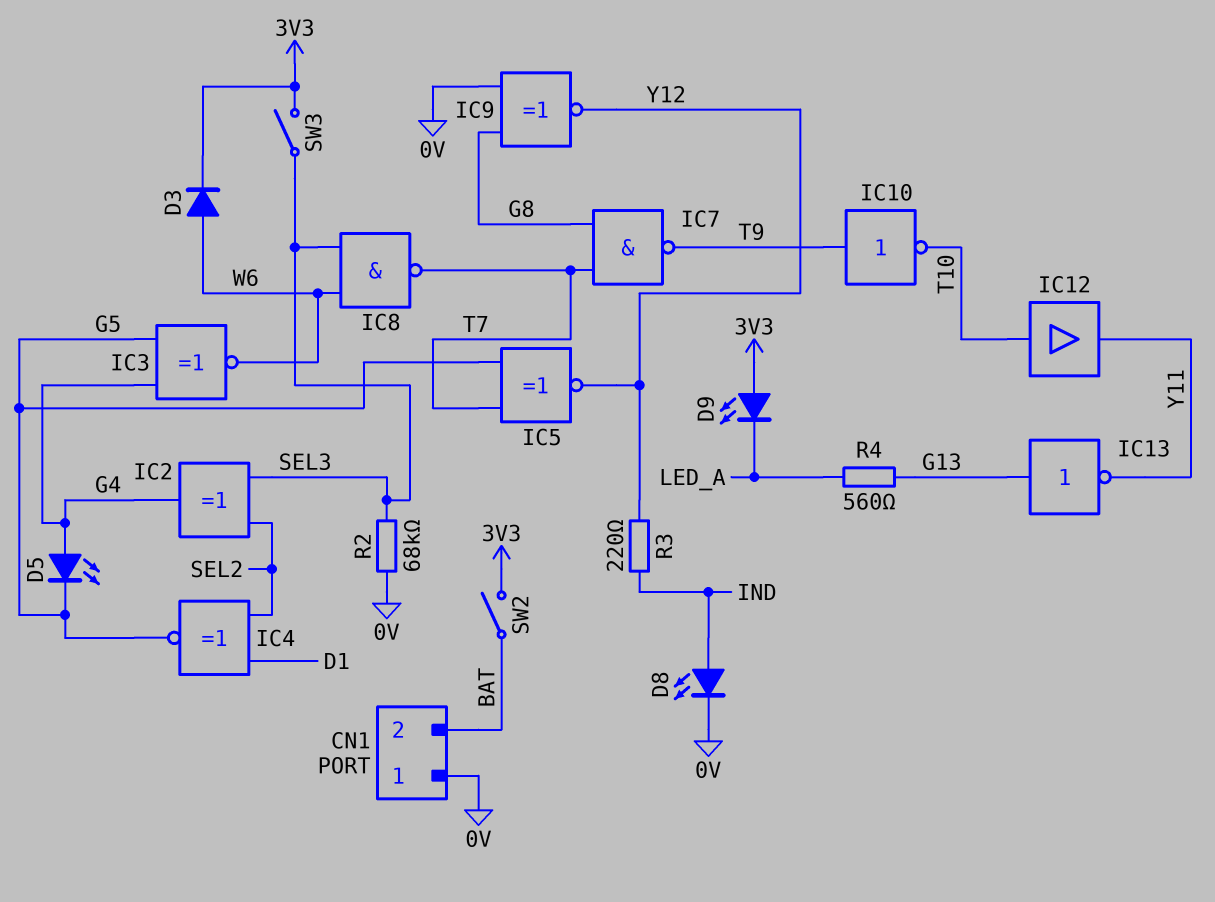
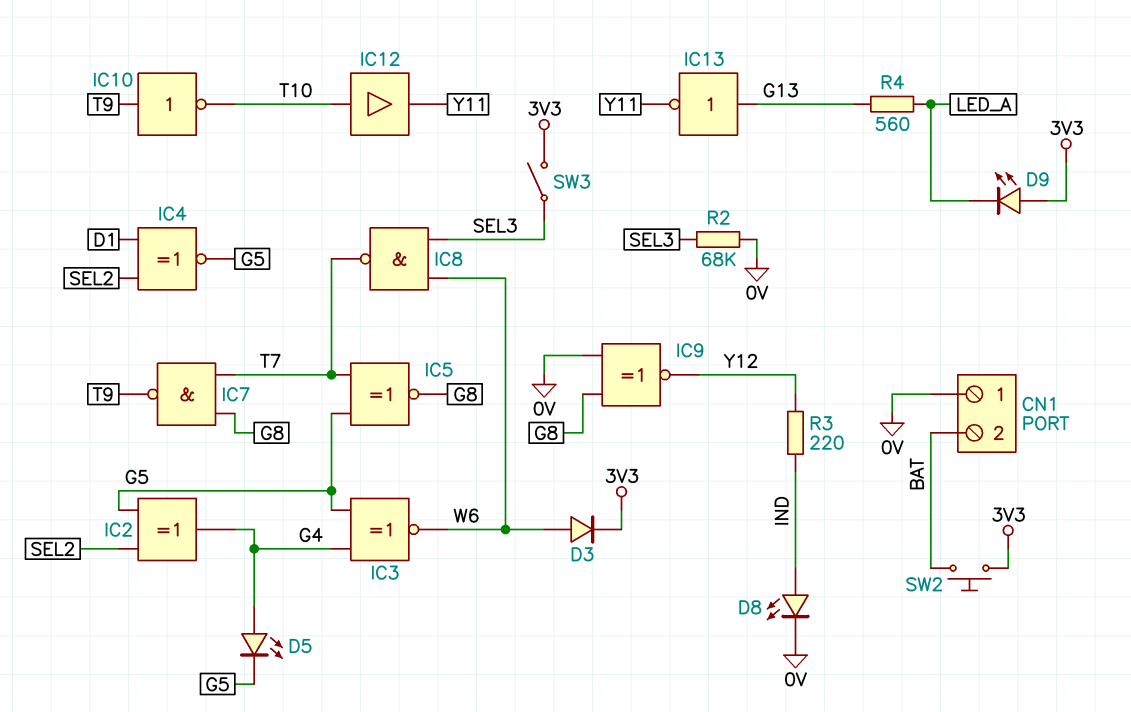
IC2: XOR (in SEL2, in SEL3, out G4) -> XOR (in G5, in SEL2, out G4)
IC5: XNOR (in G5, in T7, out Y12) -> XNOR (in G5, in T7, out G8)
SW2: switch (3V3, BAT) -> button (3V3, BAT)

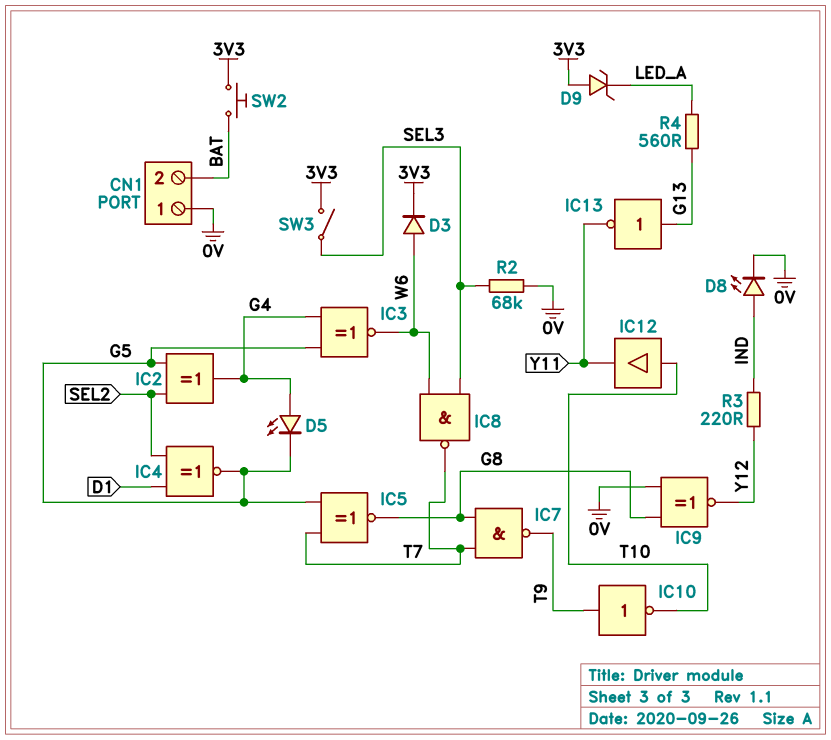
D9: LED (A 3V3, K LED_A) -> zener (A 3V3, K LED_A)

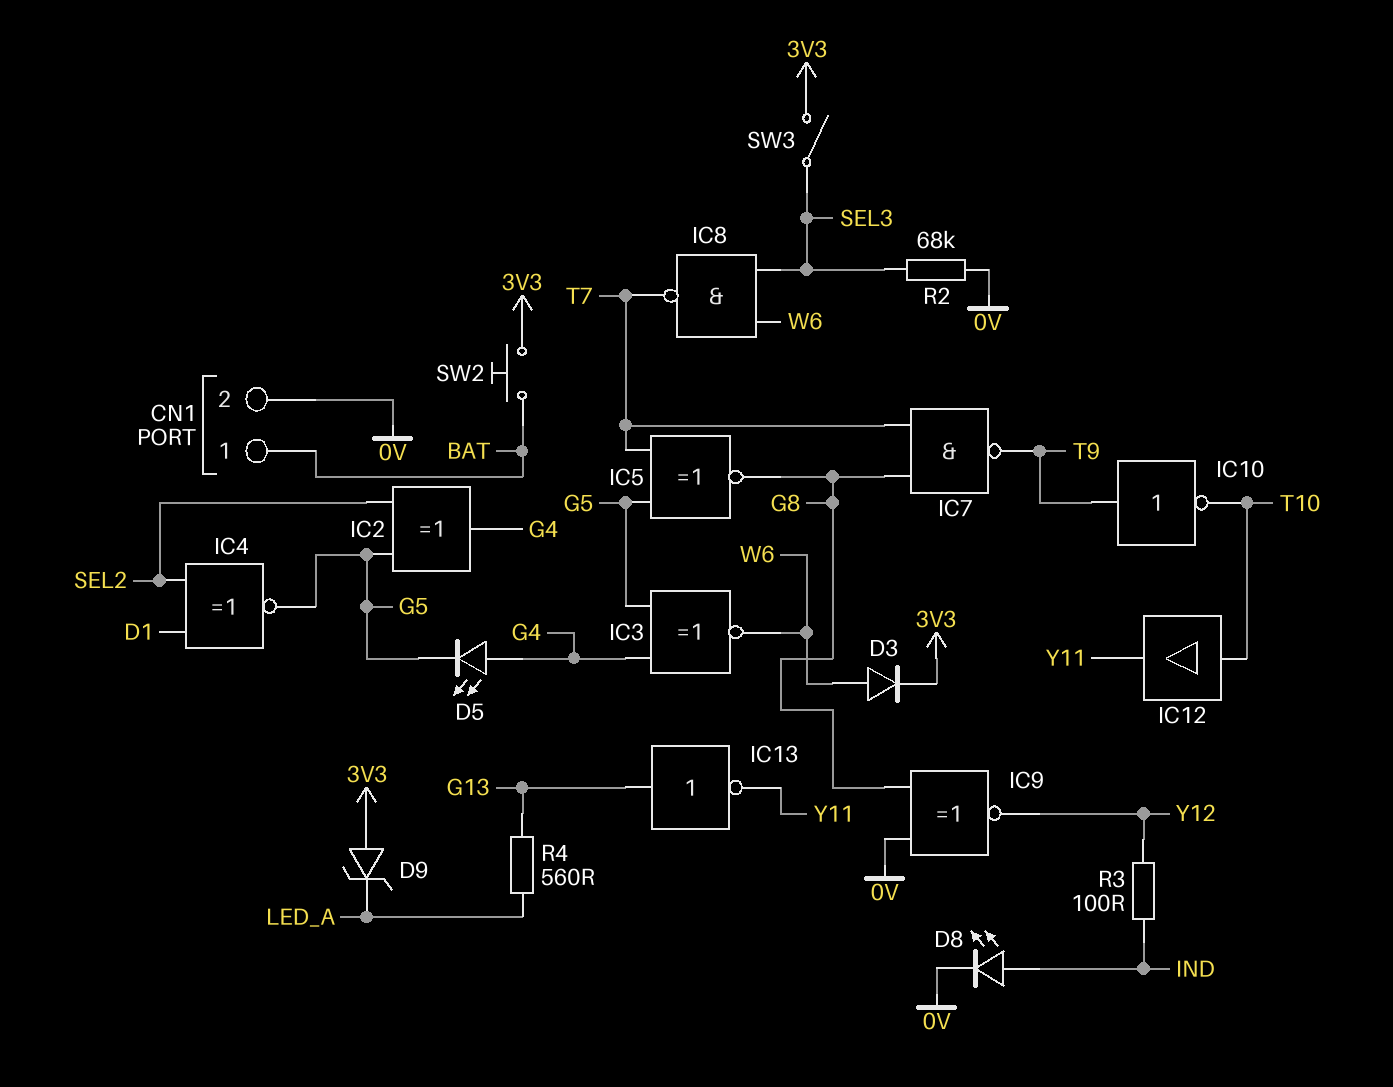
CN1 pin 1: 0V -> BAT
CN1 pin 2: BAT -> 0V
R3: 220 (IND, Y12) -> 100 (IND, Y12)

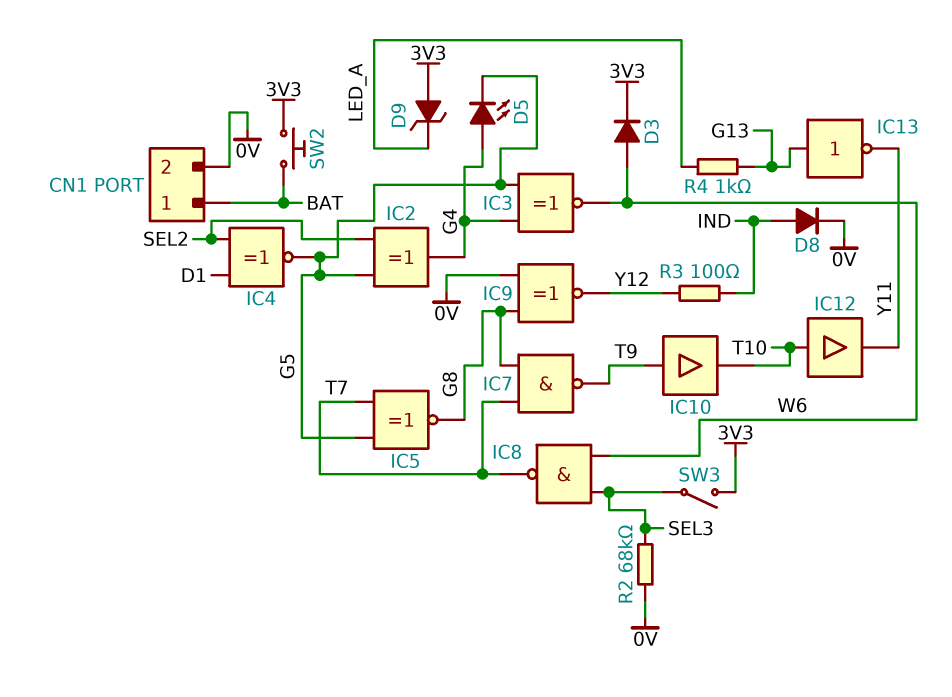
D8: LED (A IND, K 0V) -> diode (A IND, K 0V)
IC10: NOT (in T9, out T10) -> buffer (in T9, out T10)
R4: 560 (G13, LED_A) -> 1k (G13, LED_A)

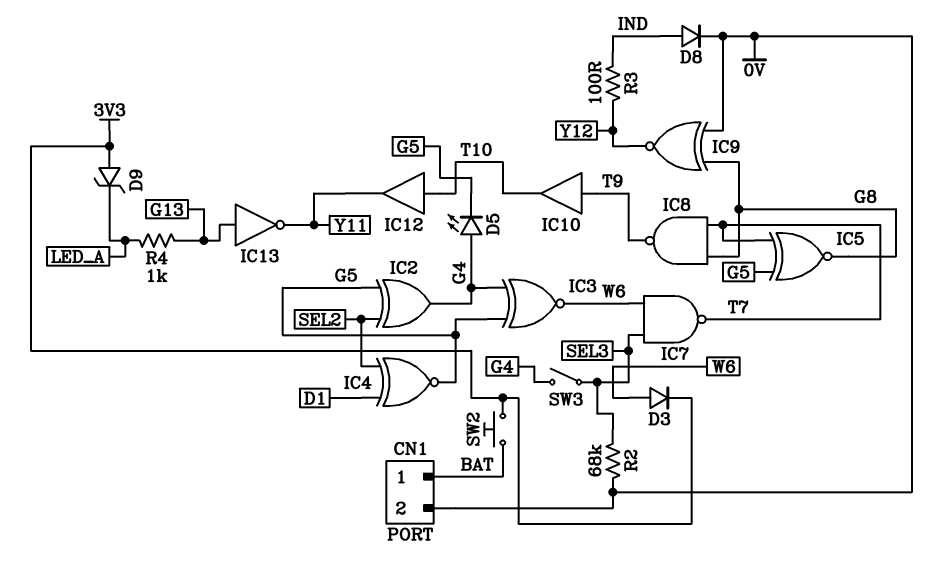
IC7: NAND (in G8, in T7, out T9) -> NAND (in SEL3, in W6, out T7)
IC8: NAND (in SEL3, in W6, out T7) -> NAND (in G8, in T7, out T9)
SW3: switch (3V3, SEL3) -> switch (G4, SEL3)

